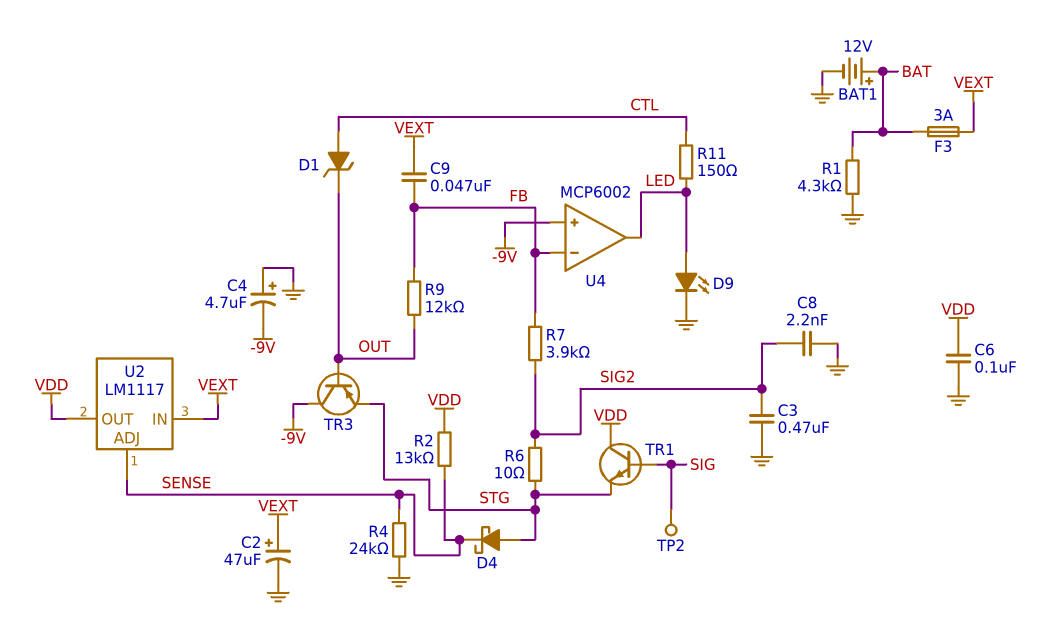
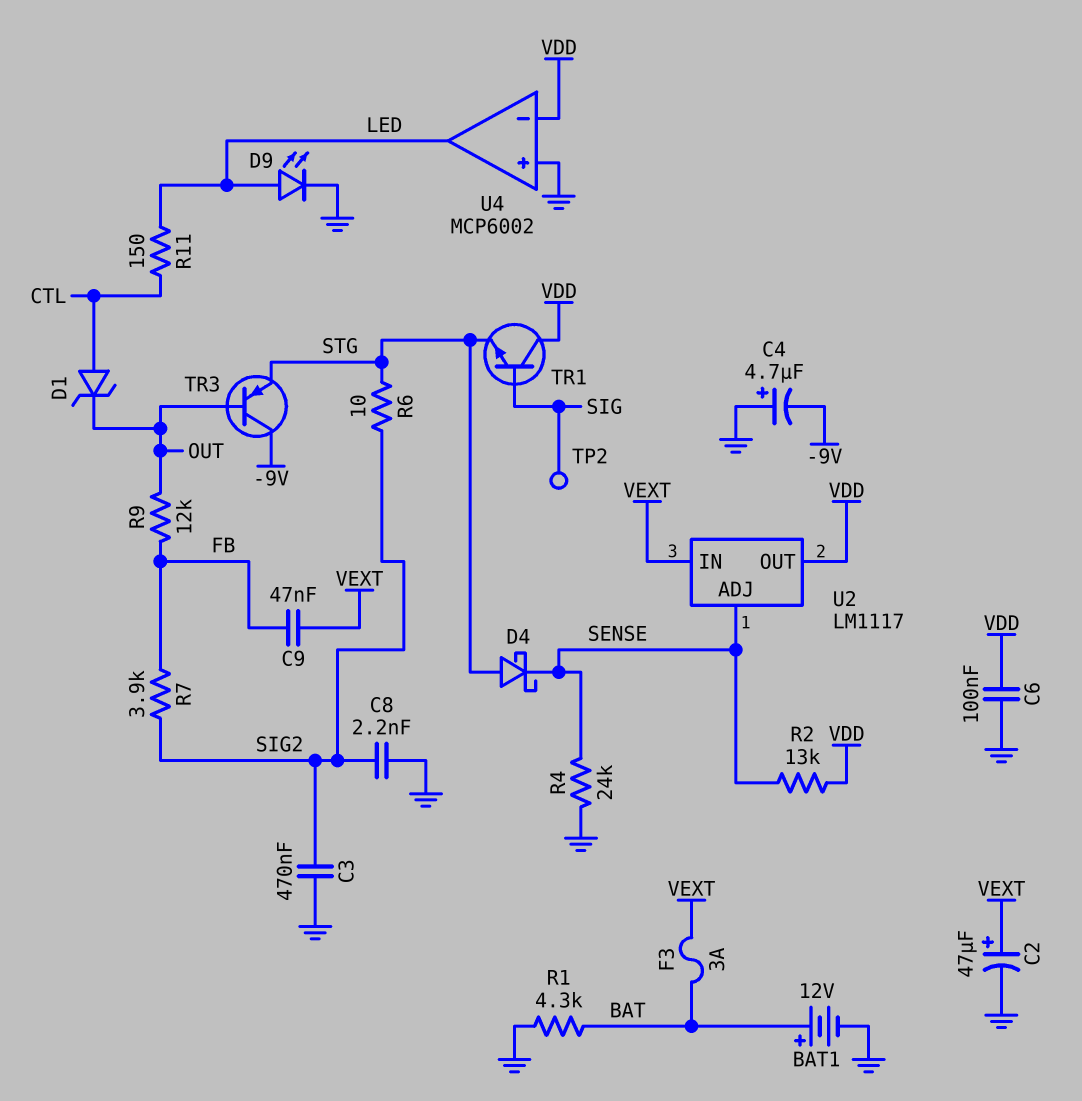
U4 pin in+: -9V -> GND
U4 pin in-: FB -> VDD

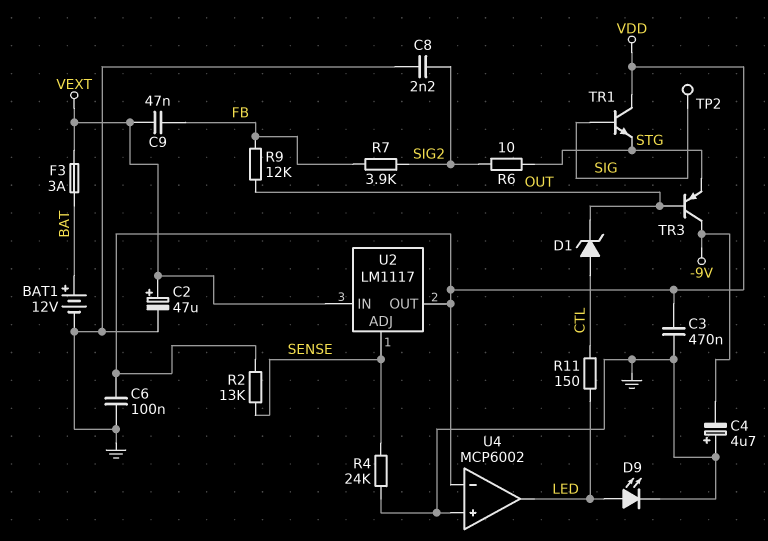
C3: 470nF (GND, SIG2) -> 470nF (GND, VDD)
D4: schottky (A STG, K SENSE) -> none
R1: 4.3k (BAT, GND) -> none

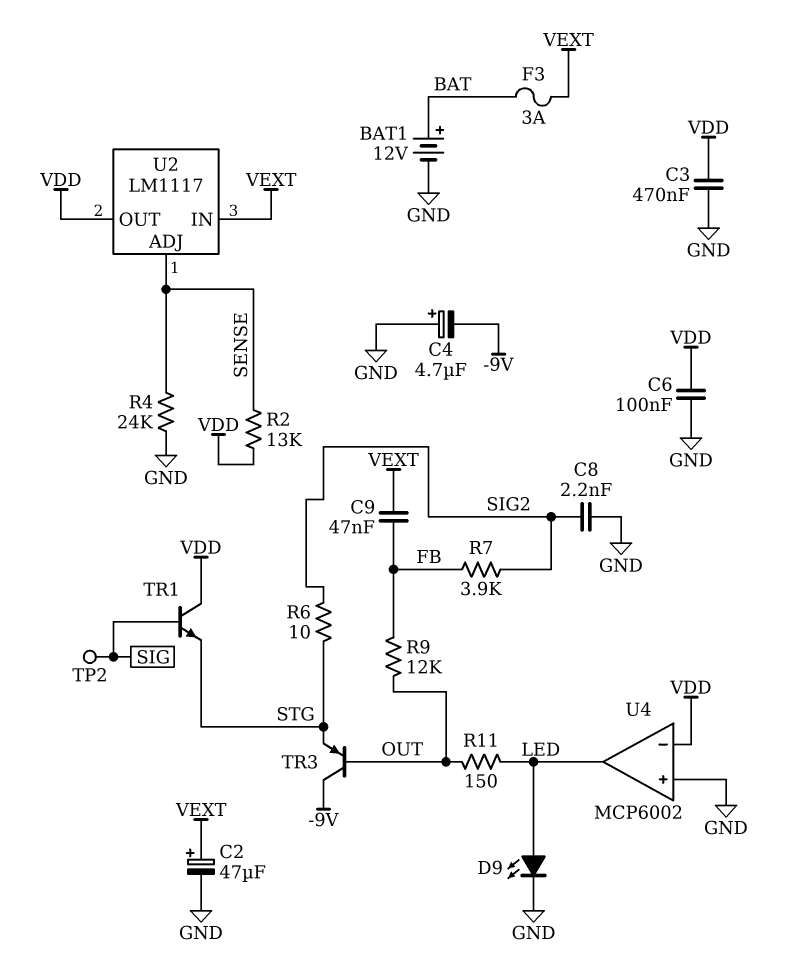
D1: zener (A CTL, K OUT) -> none
R11: 150 (CTL, LED) -> 150 (LED, OUT)

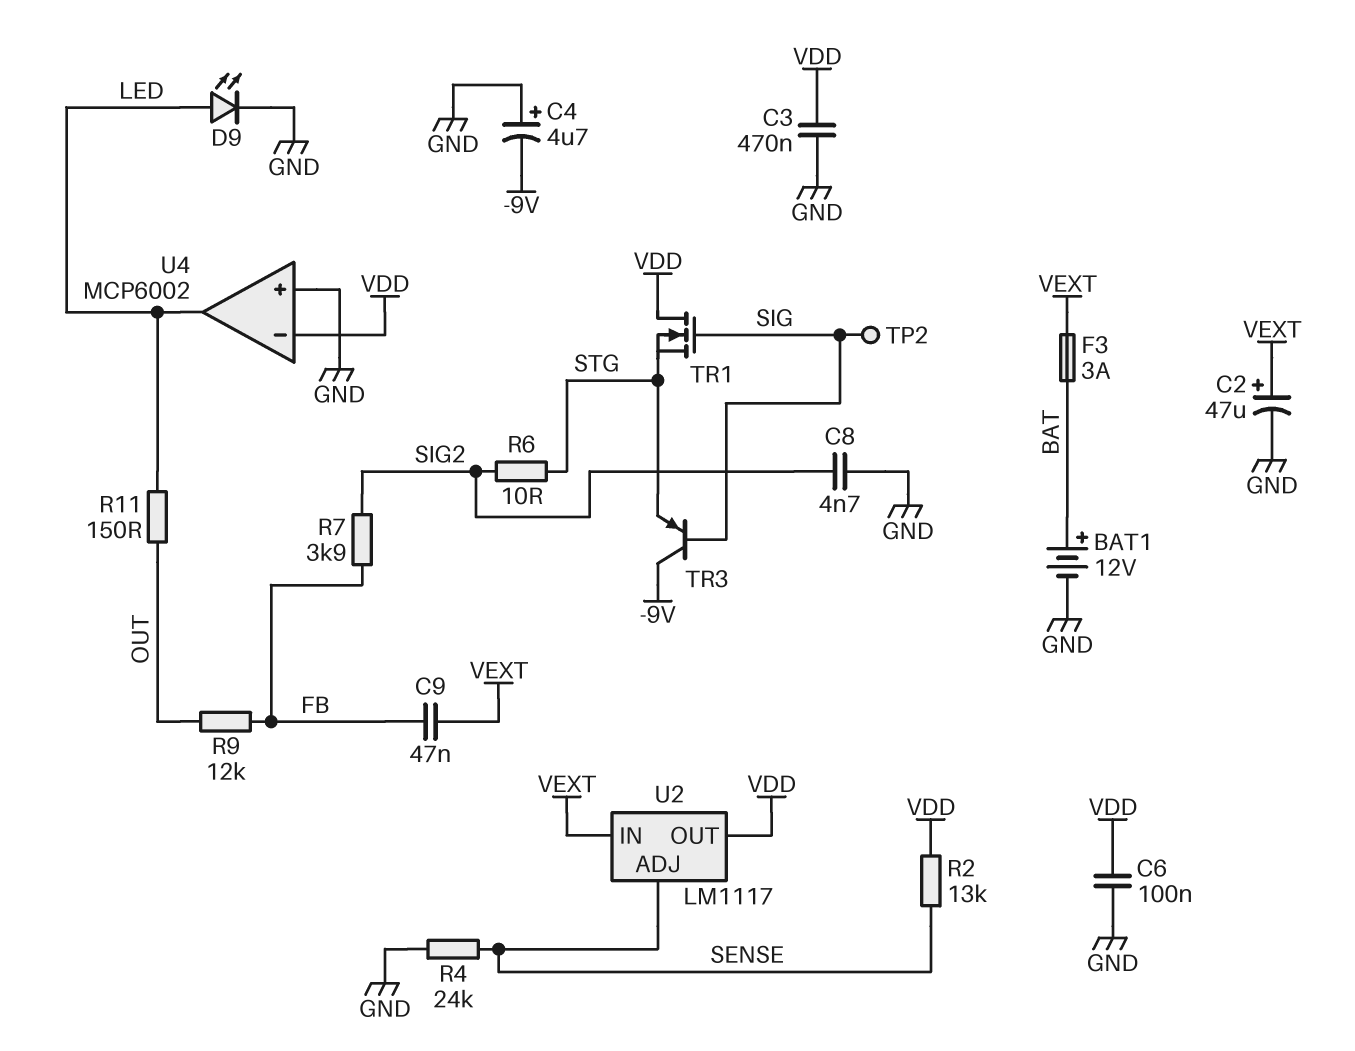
C8: 2.2nF (GND, SIG2) -> 4.7nF (GND, SIG2)
TR1: NPN (B SIG, C VDD, E STG) -> NMOS (G SIG, D VDD, S STG)
TR3: PNP (B OUT, C -9V, E STG) -> PNP (B SIG, C -9V, E STG)

